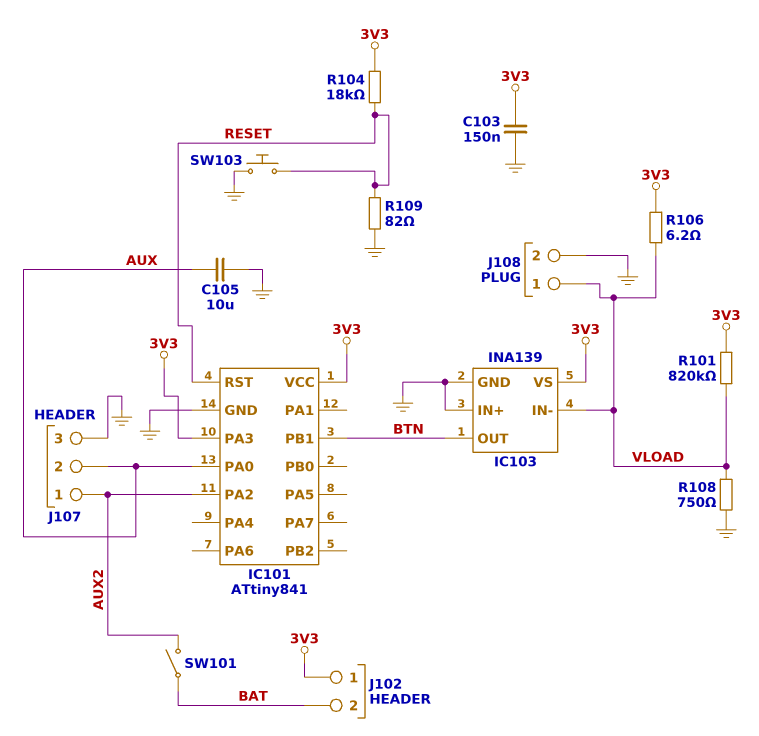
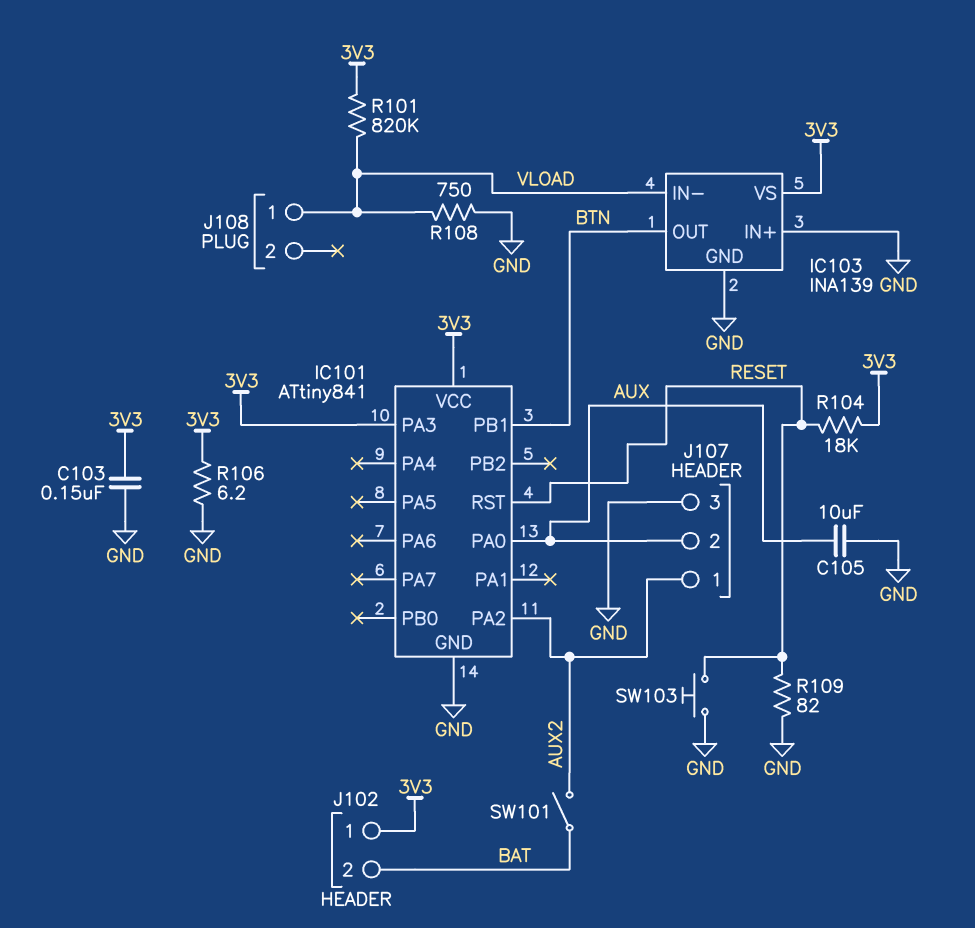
J108 pin 2: GND -> none
R106: 6.2 (3V3, VLOAD) -> 6.2 (3V3, GND)

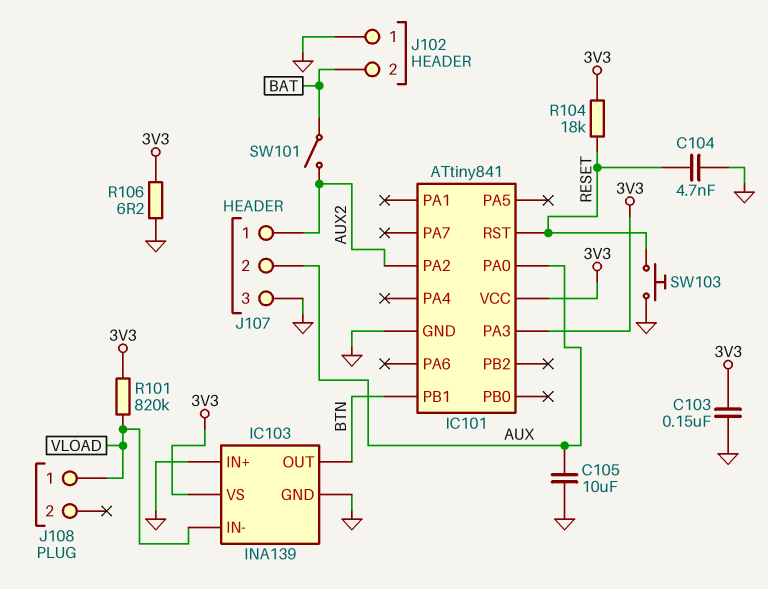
C104: none -> 4.7nF (GND, RESET)
J102 pin 1: 3V3 -> GND
R108: 750 (GND, VLOAD) -> none
R109: 82 (GND, RESET) -> none

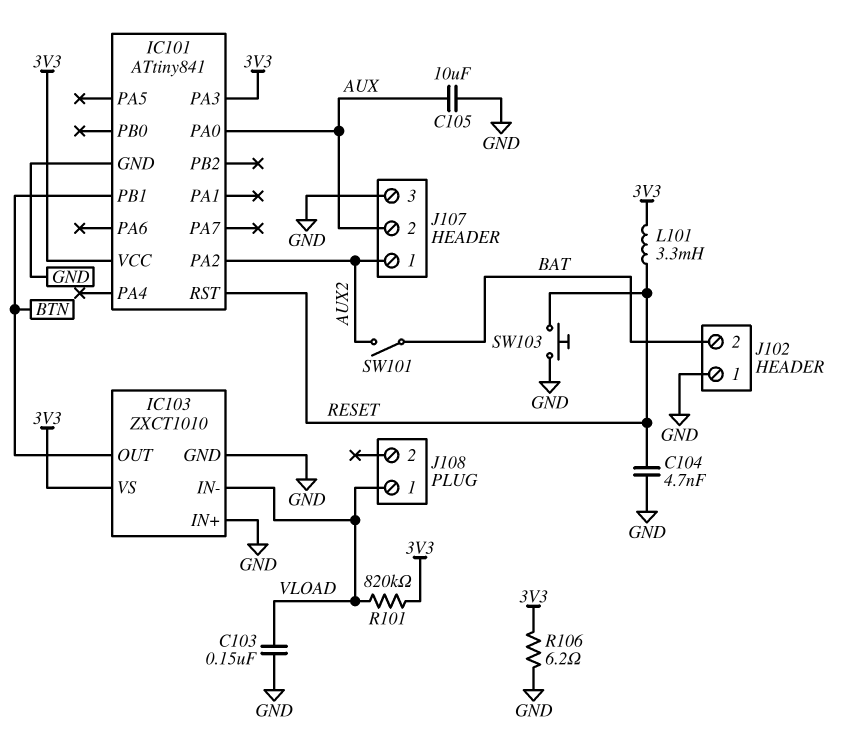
C103: 150nF (3V3, GND) -> 150nF (GND, VLOAD)
IC103: INA139 -> ZXCT1010
L101: none -> 3.3mH (3V3, RESET)
R104: 18k (3V3, RESET) -> none

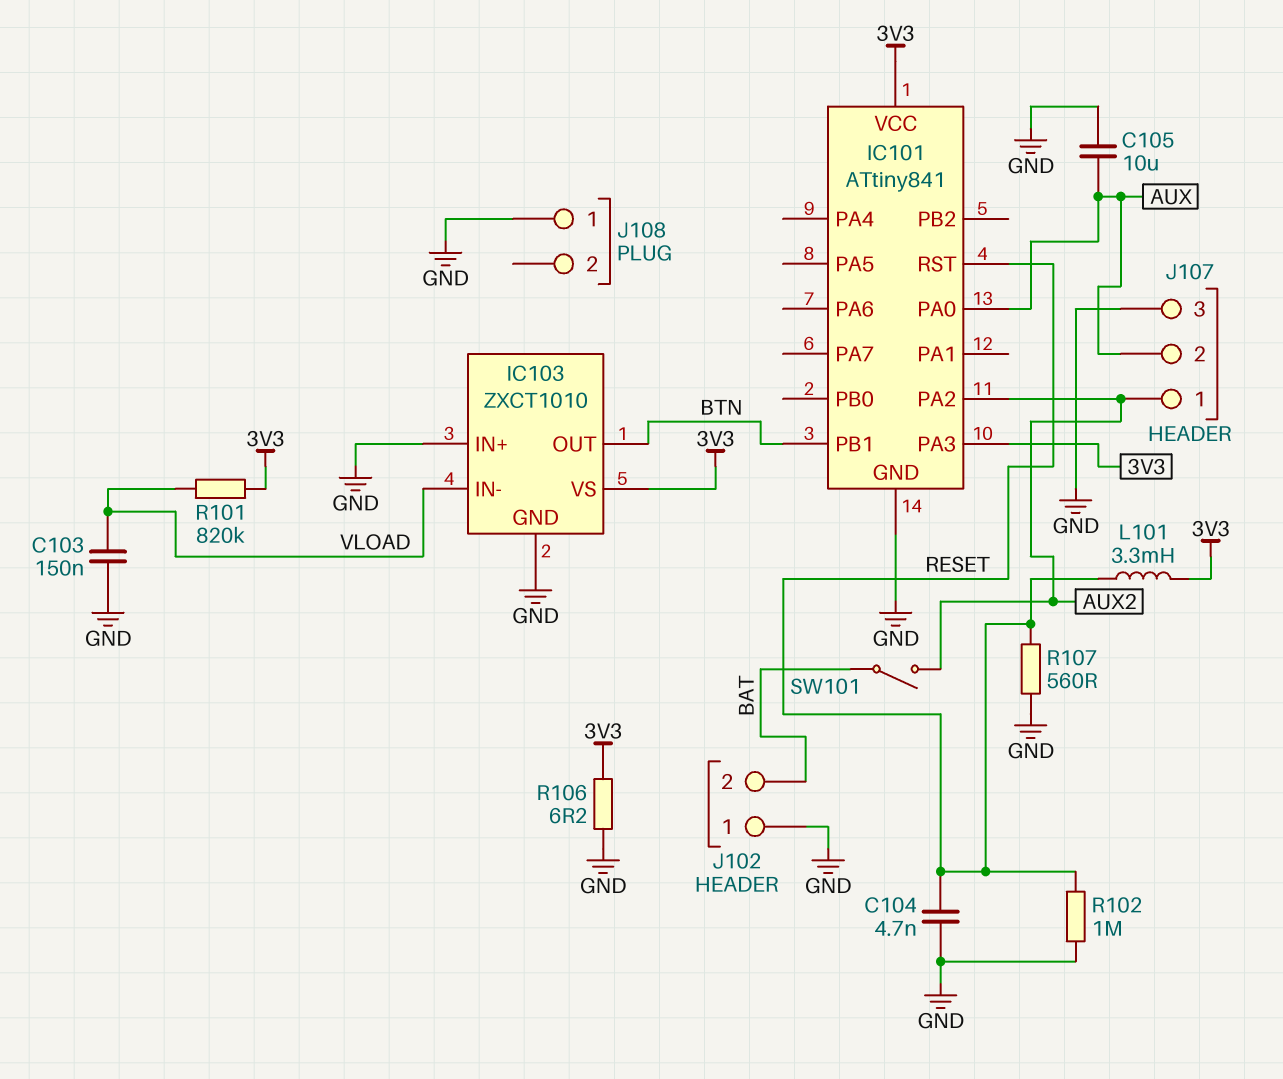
J108 pin 1: VLOAD -> GND
R102: none -> 1M (GND, RESET)
R107: none -> 560 (GND, RESET)
SW103: button (GND, RESET) -> none

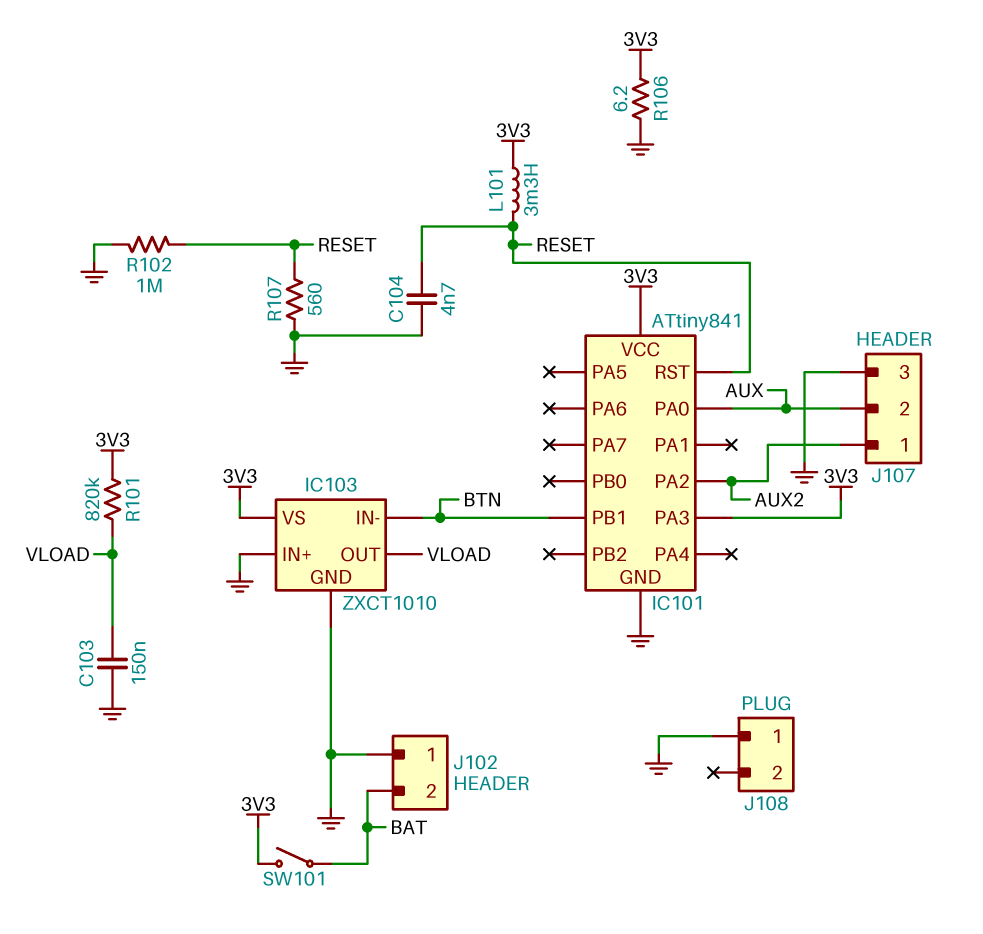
C105: 10uF (AUX, GND) -> none
IC103 pin IN-: VLOAD -> BTN
IC103 pin OUT: BTN -> VLOAD
SW101: switch (AUX2, BAT) -> switch (3V3, BAT)

